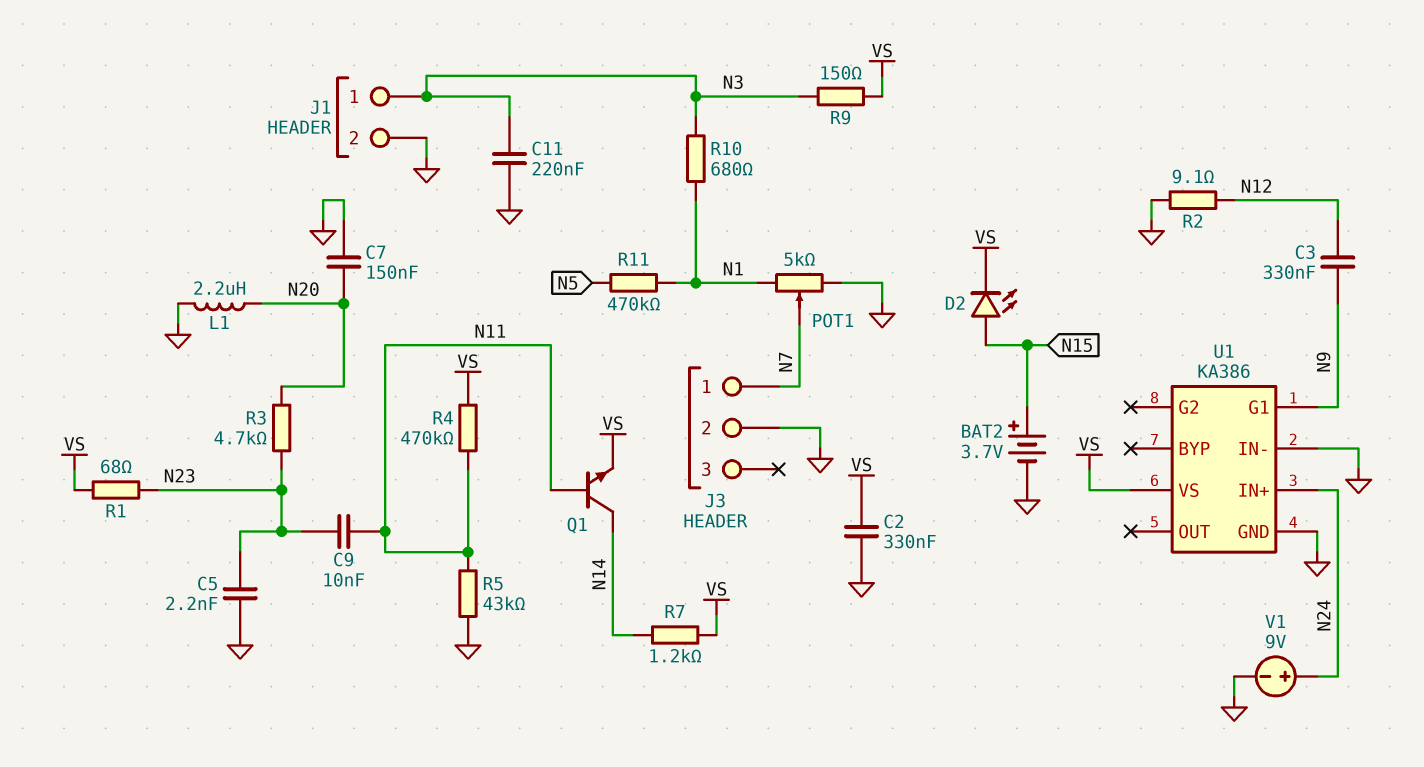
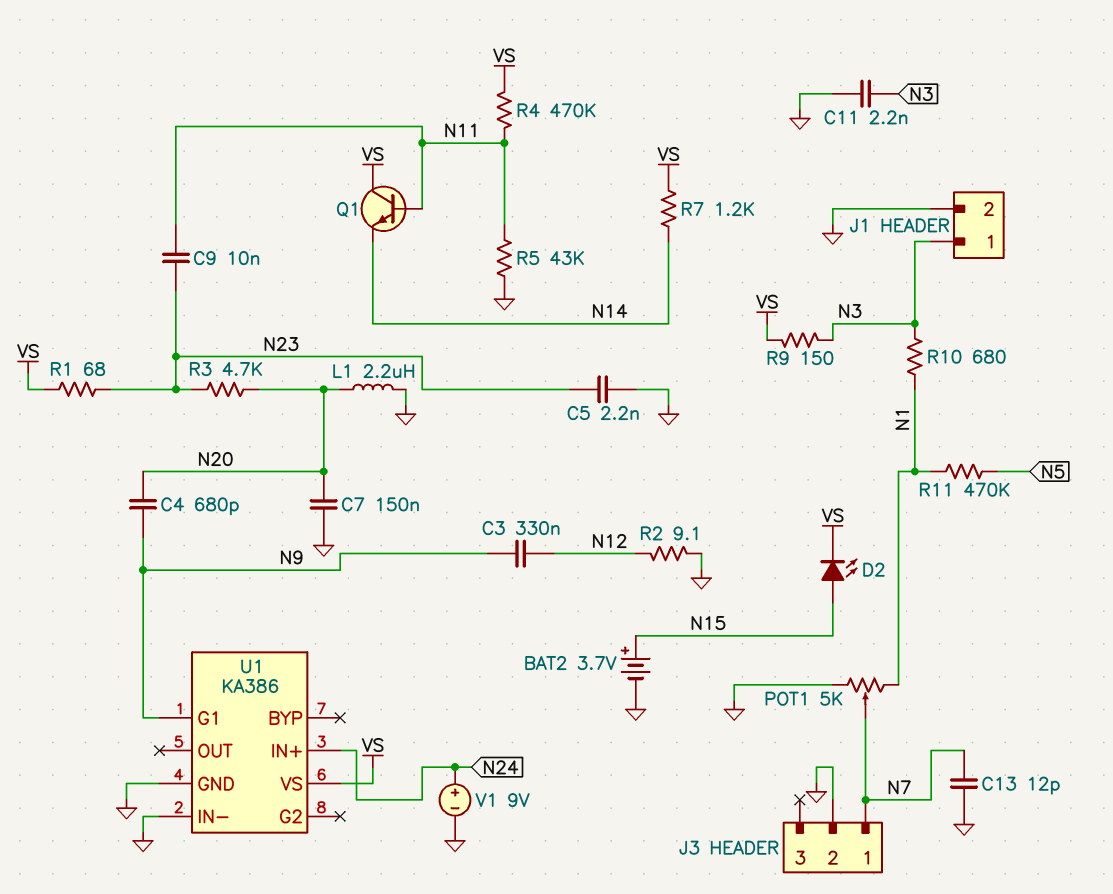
C2: 330nF (GND, VS) -> none
C4: none -> 680pF (N9, N20)
C11: 220nF (GND, N3) -> 2.2nF (GND, N3)
C13: none -> 12pF (GND, N7)
Q1: NPN (B N11, C N14, E VS) -> NPN (B N11, C VS, E N14)

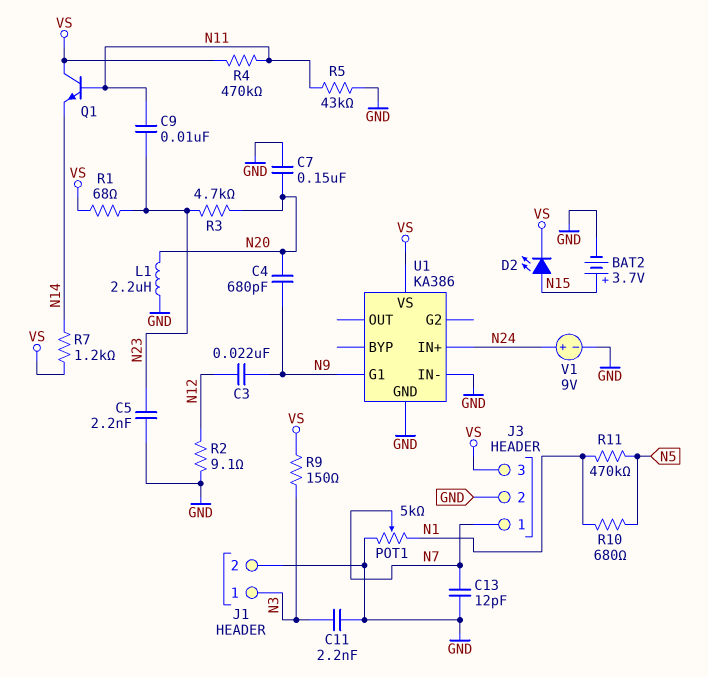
C3: 330nF (N9, N12) -> 22nF (N9, N12)
J3 pin 3: none -> VS
R10: 680 (N1, N3) -> 680 (N1, N5)

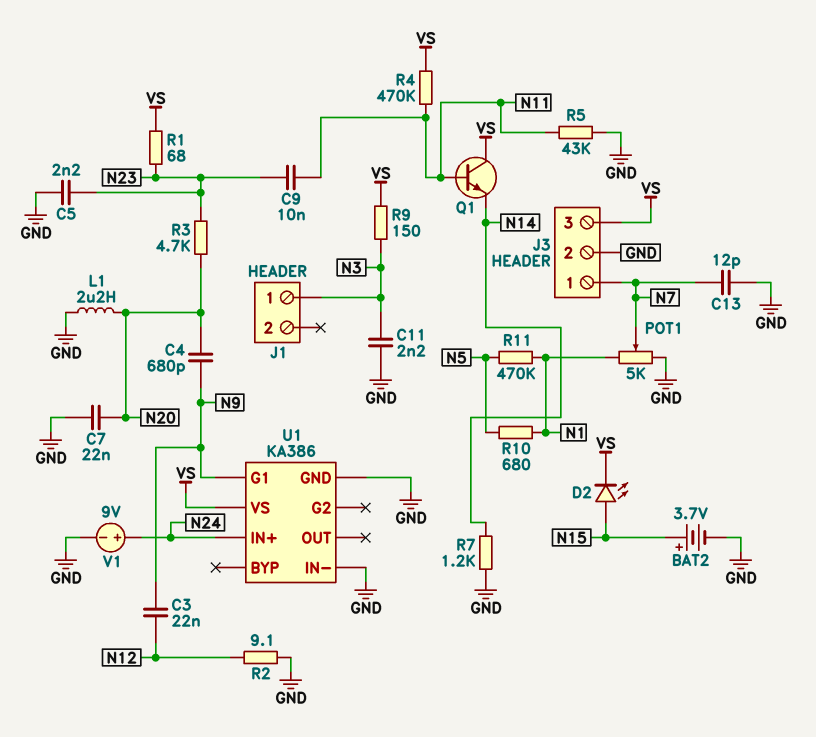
C7: 150nF (GND, N20) -> 22nF (GND, N20)
J1 pin 2: GND -> none
R7: 1.2k (N14, VS) -> 1.2k (GND, N14)

